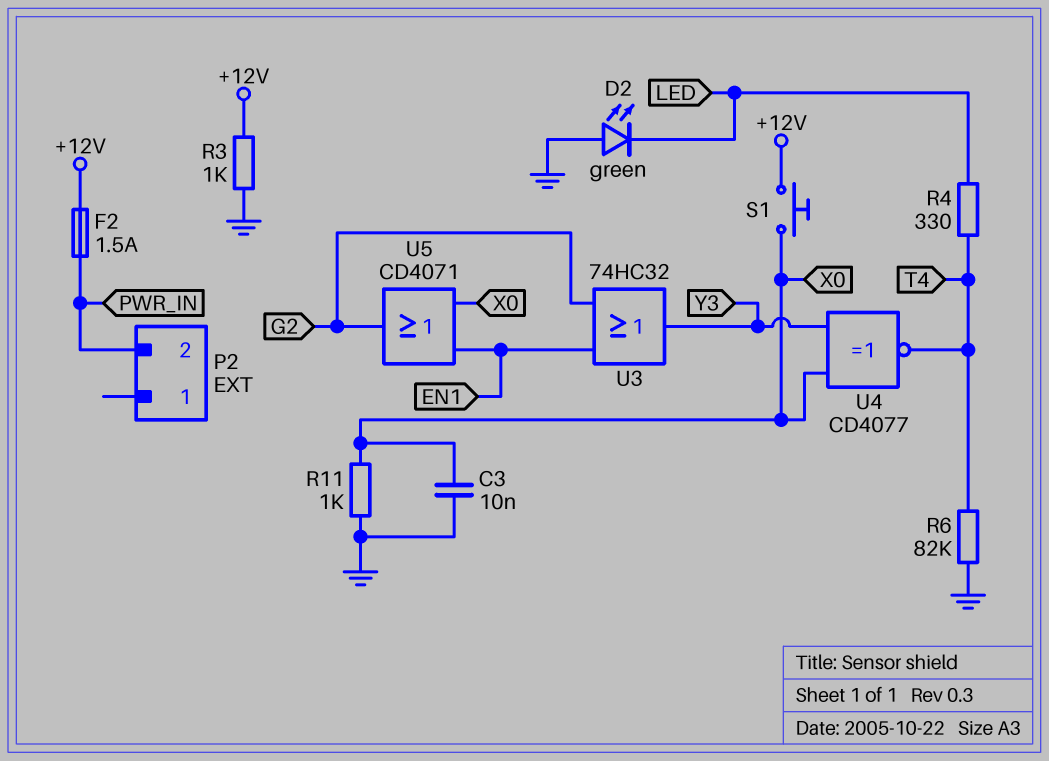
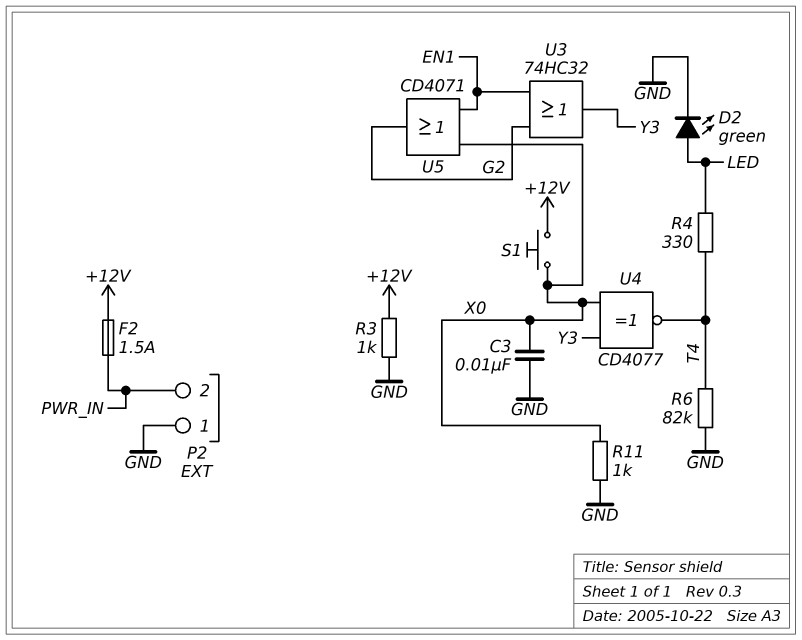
D2: LED green (A GND, K LED) -> LED green (A LED, K GND)
P2 pin 1: none -> GND

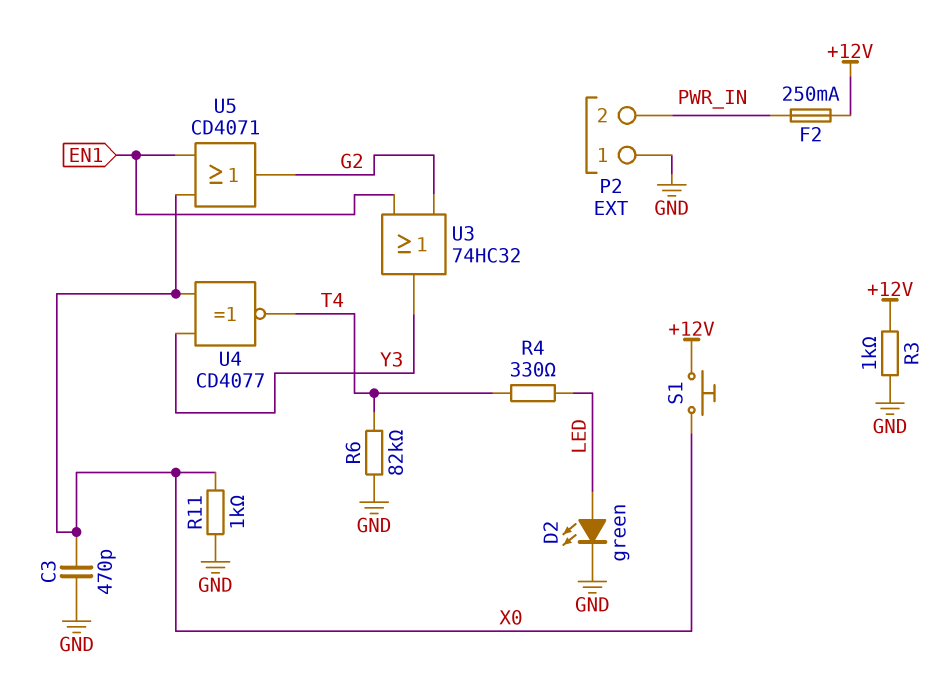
C3: 10nF (GND, X0) -> 470pF (GND, X0)
F2: 1.5A (+12V, PWR_IN) -> 250mA (+12V, PWR_IN)

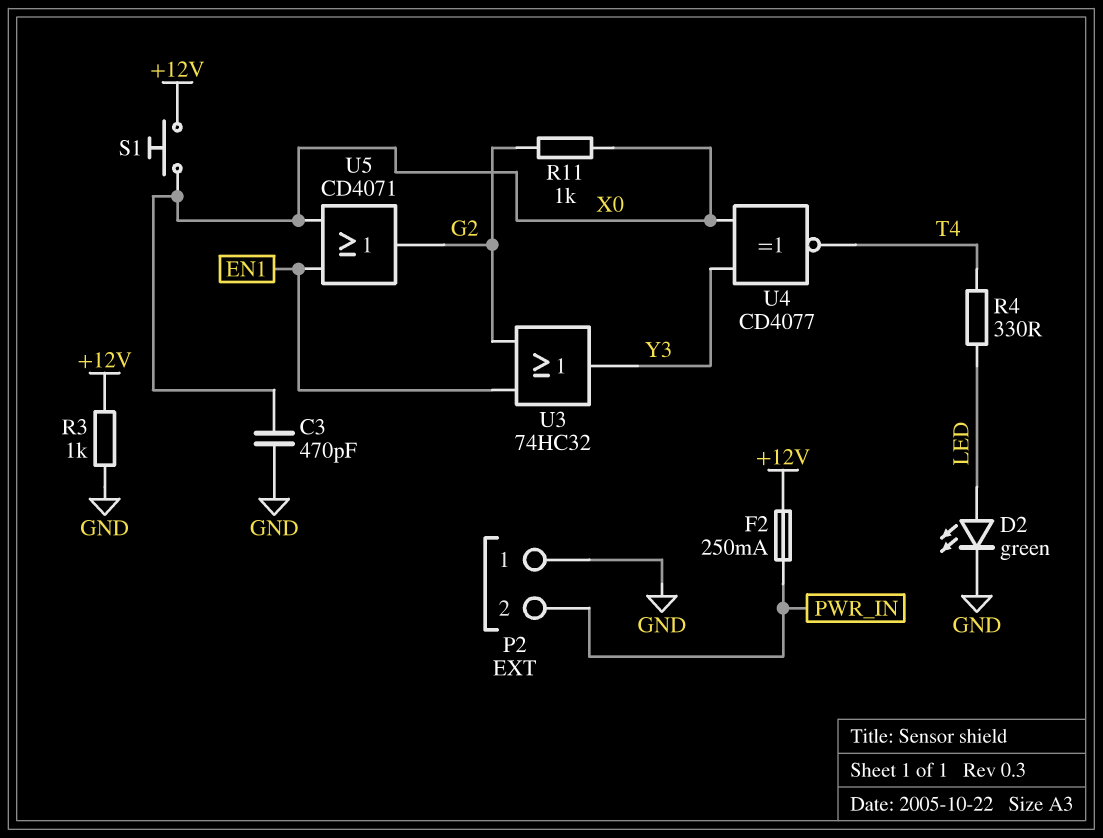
R6: 82k (GND, T4) -> none
R11: 1k (GND, X0) -> 1k (G2, X0)

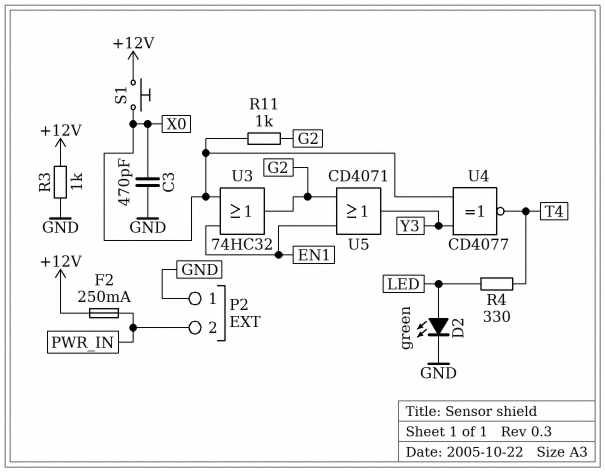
U3: OR 74HC32 (in EN1, in G2, out Y3) -> OR 74HC32 (in EN1, in X0, out G2)
U5: OR CD4071 (in EN1, in X0, out G2) -> OR CD4071 (in EN1, in G2, out Y3)

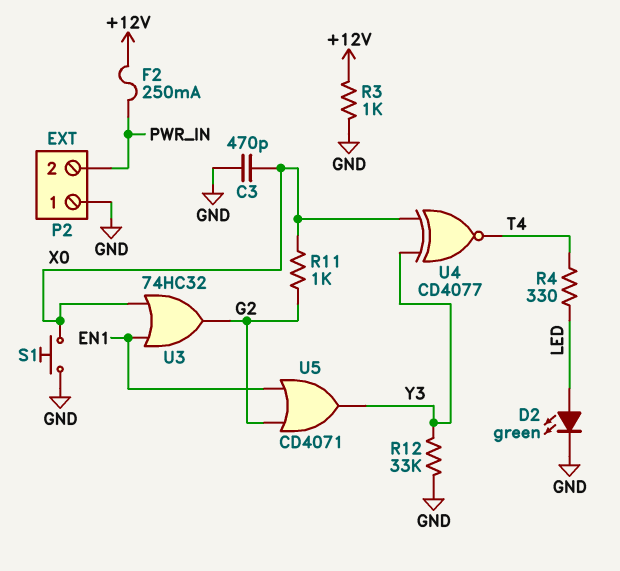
R12: none -> 33k (GND, Y3)
S1: button (+12V, X0) -> button (GND, X0)

